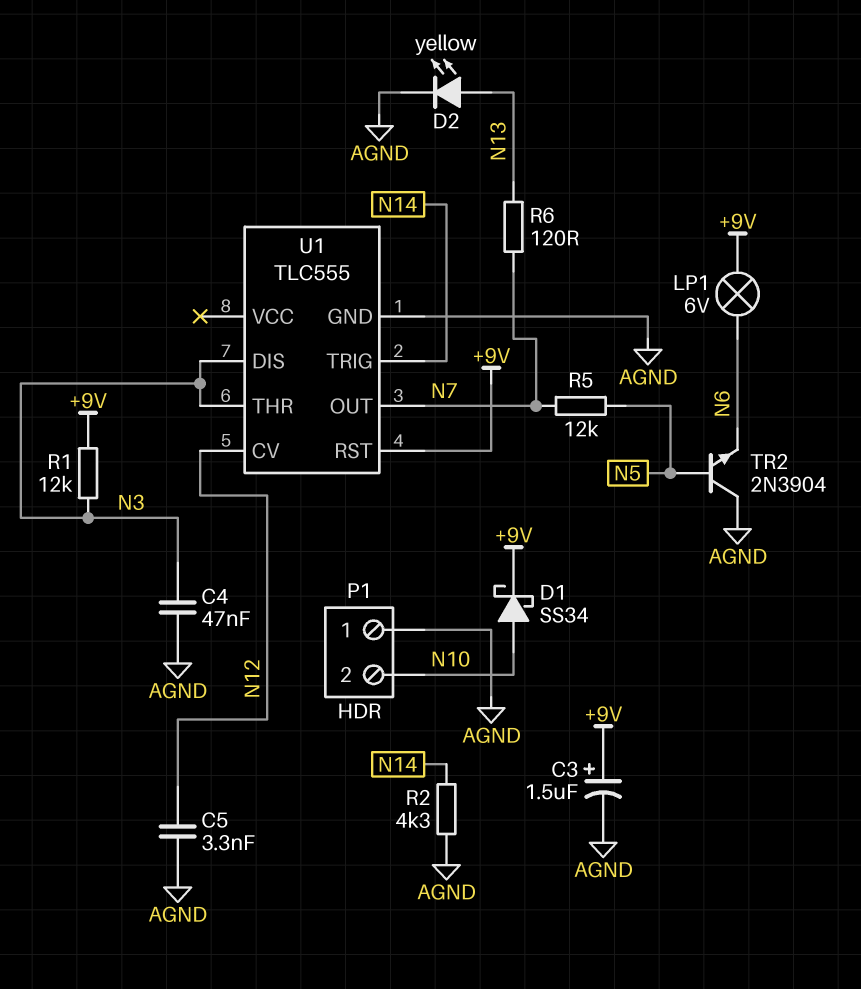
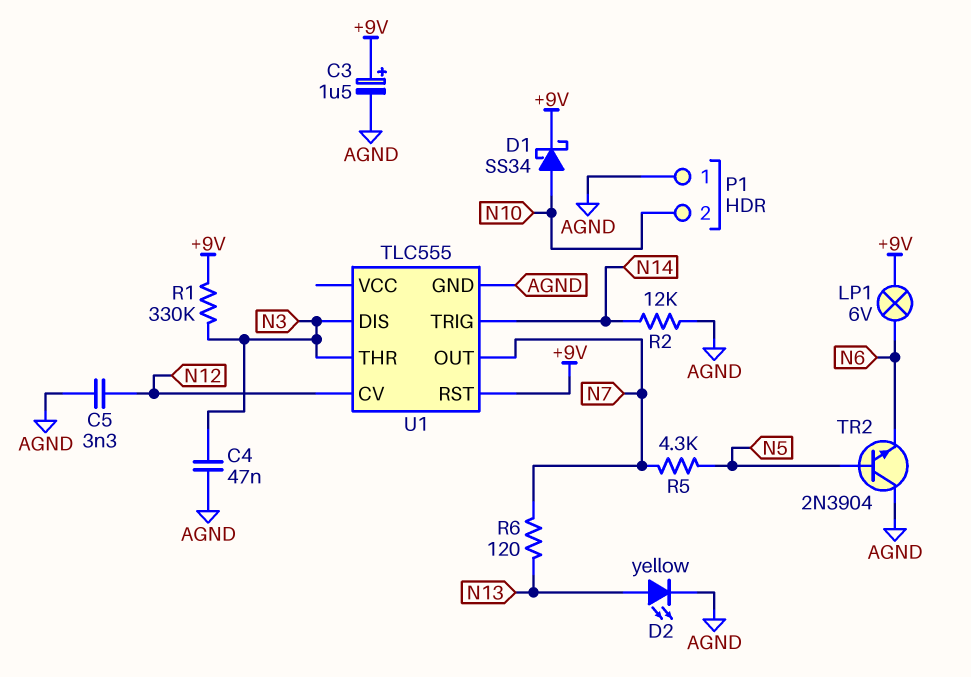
R1: 12k (+9V, N3) -> 330k (+9V, N3)
R2: 4.3k (AGND, N14) -> 12k (AGND, N14)
R5: 12k (N5, N7) -> 4.3k (N5, N7)

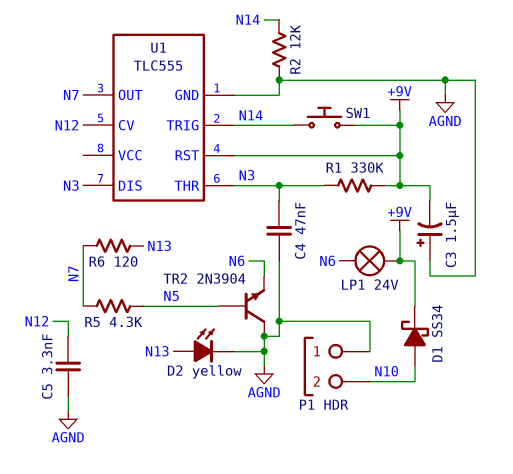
C3: 1.5uF (plus +9V, minus AGND) -> 1.5uF (plus AGND, minus +9V)
LP1: lamp 6V (+9V, N6) -> lamp 24V (+9V, N6)
SW1: none -> button (+9V, N14)

